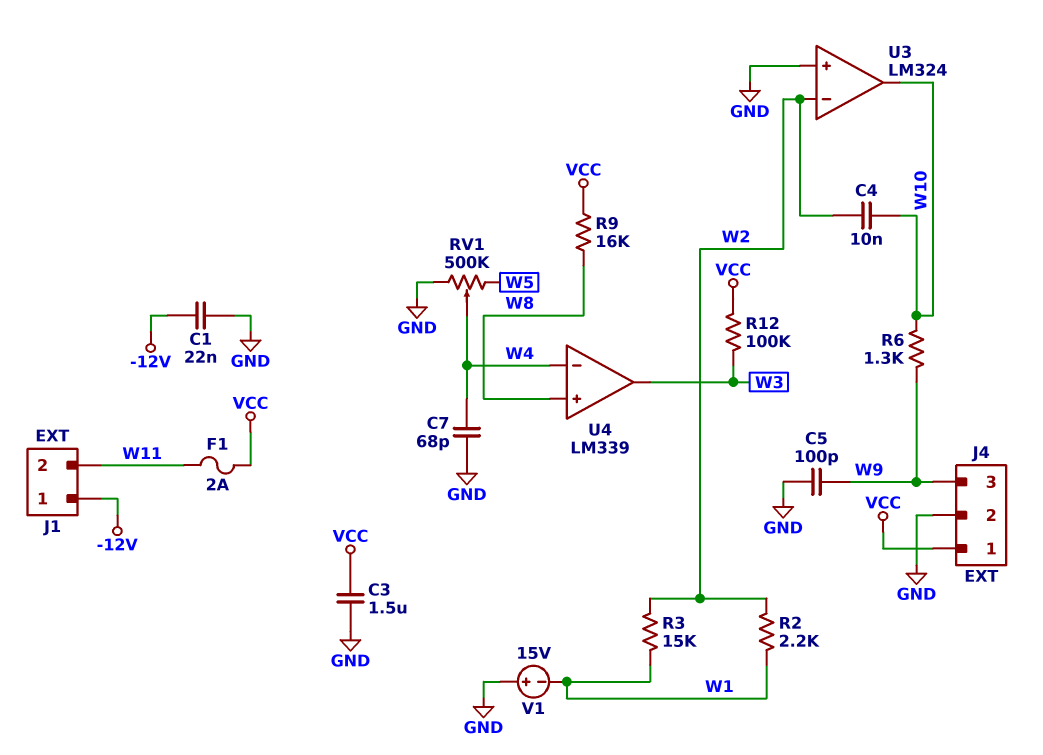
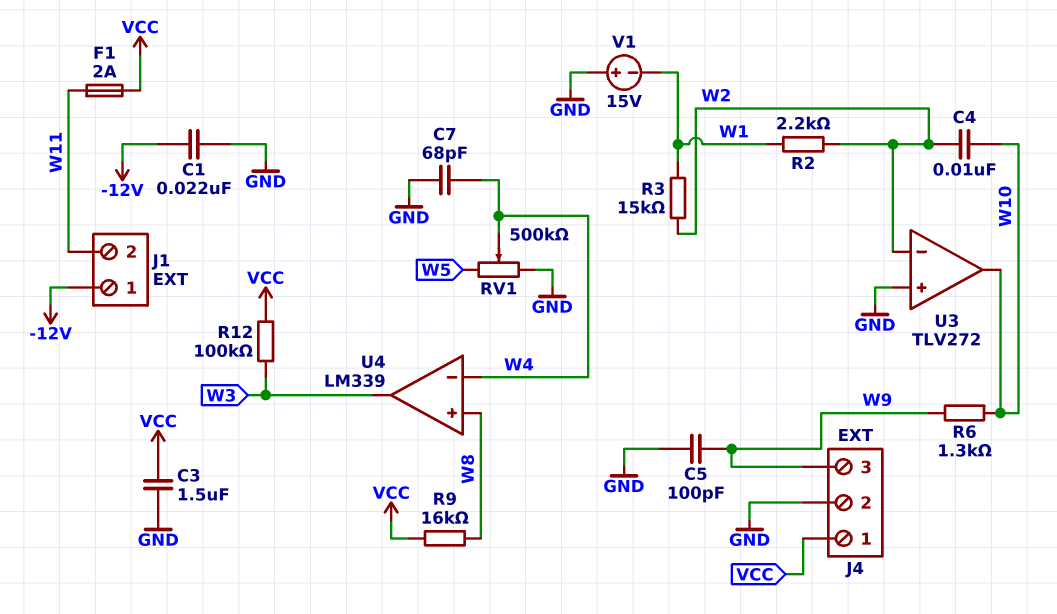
U3: LM324 -> TLV272

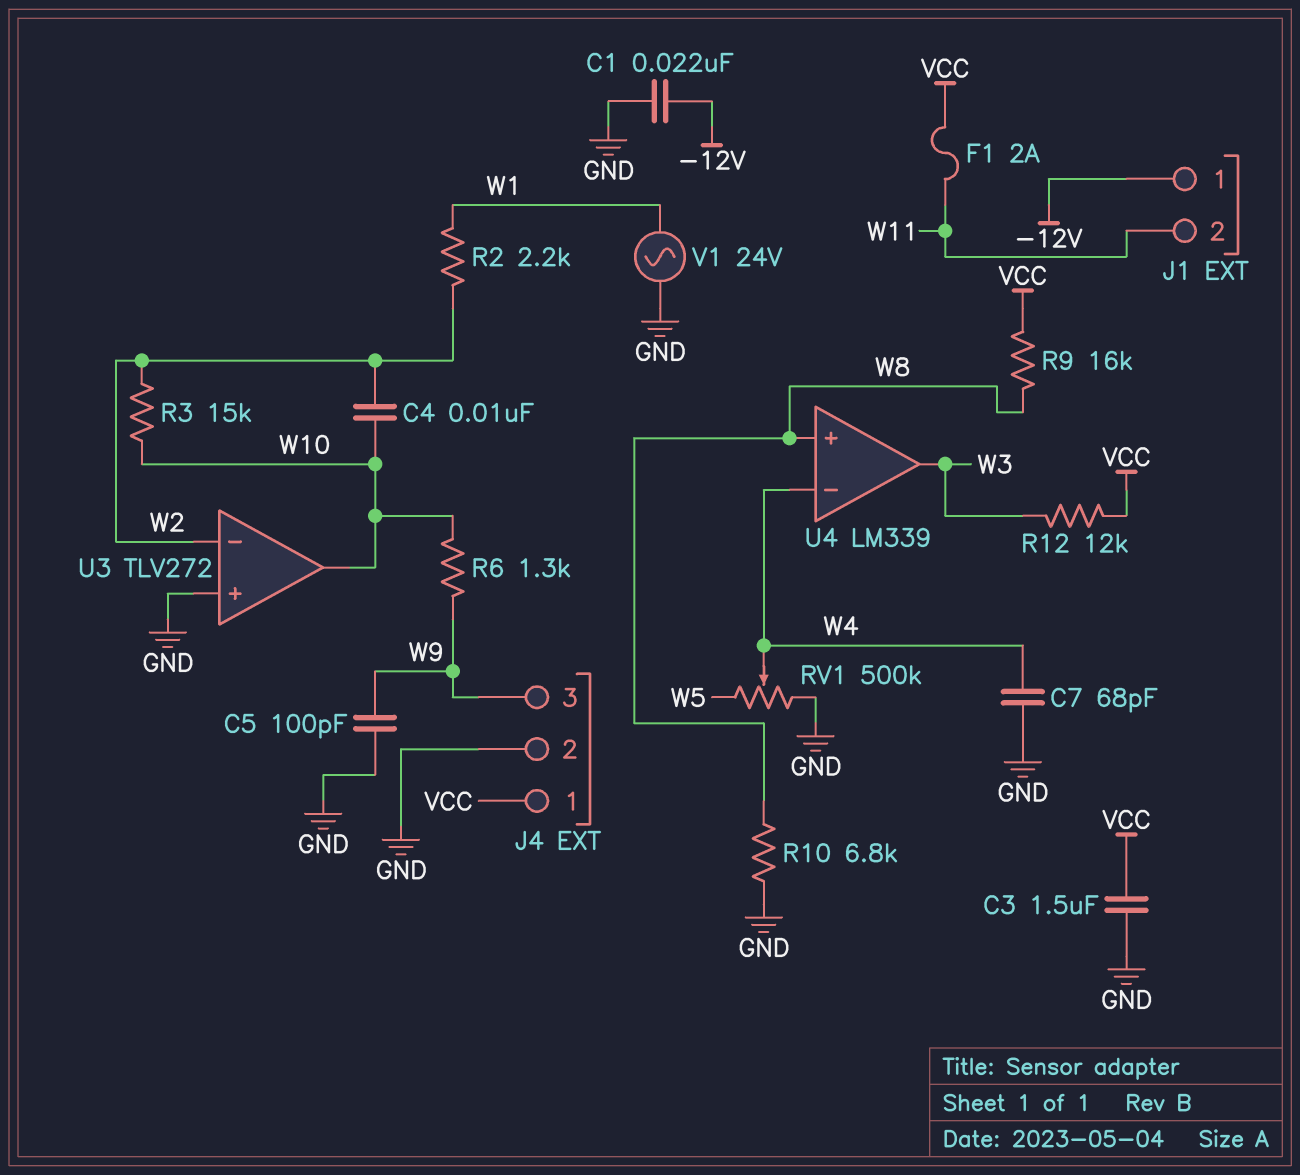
R3: 15k (W1, W2) -> 15k (W2, W10)
R10: none -> 6.8k (GND, W8)
R12: 100k (VCC, W3) -> 12k (VCC, W3)
V1: 15V (plus GND, minus W1) -> AC 24V (GND, W1)

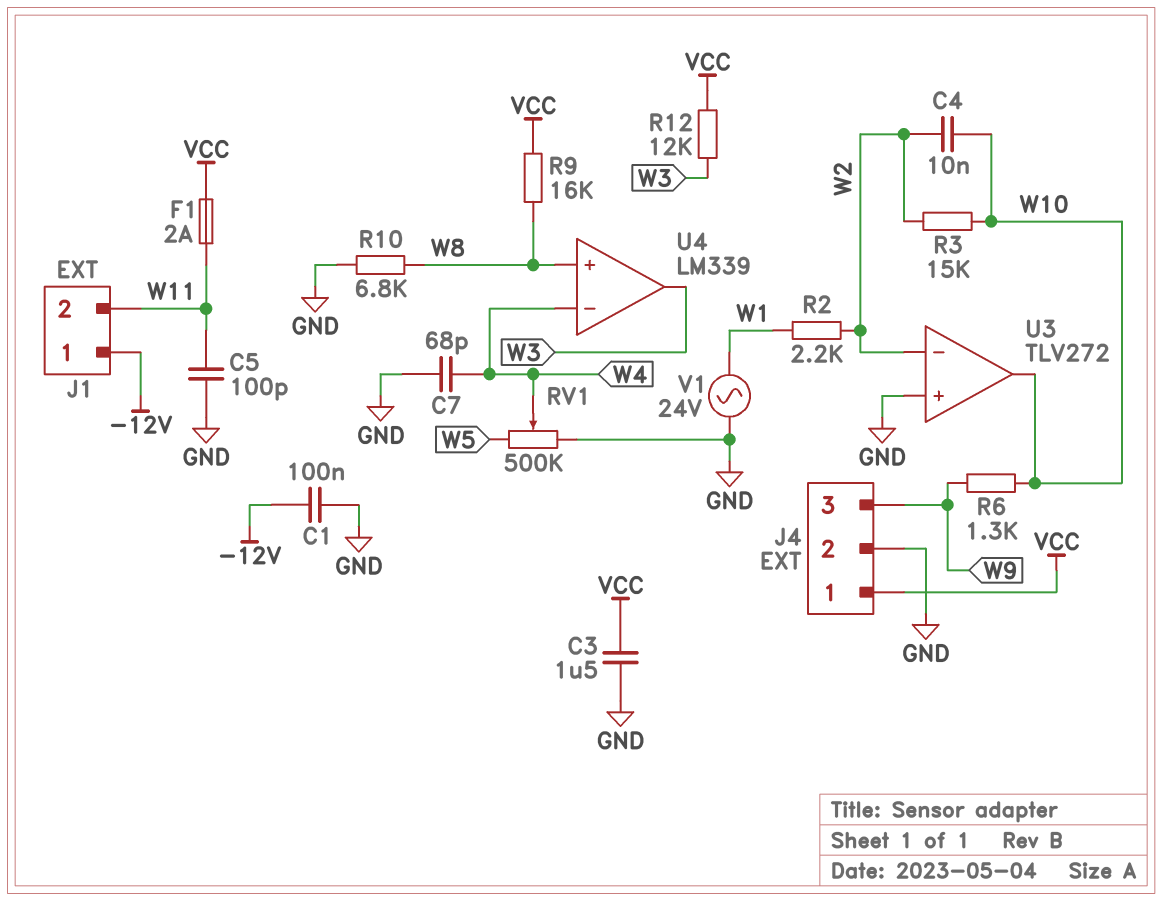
C1: 22nF (-12V, GND) -> 100nF (-12V, GND)
C5: 100pF (GND, W9) -> 100pF (GND, W11)

